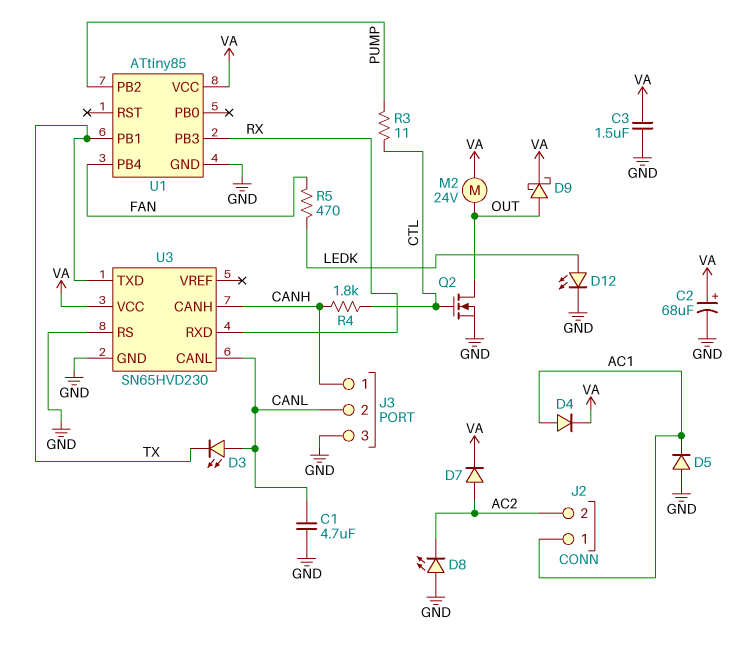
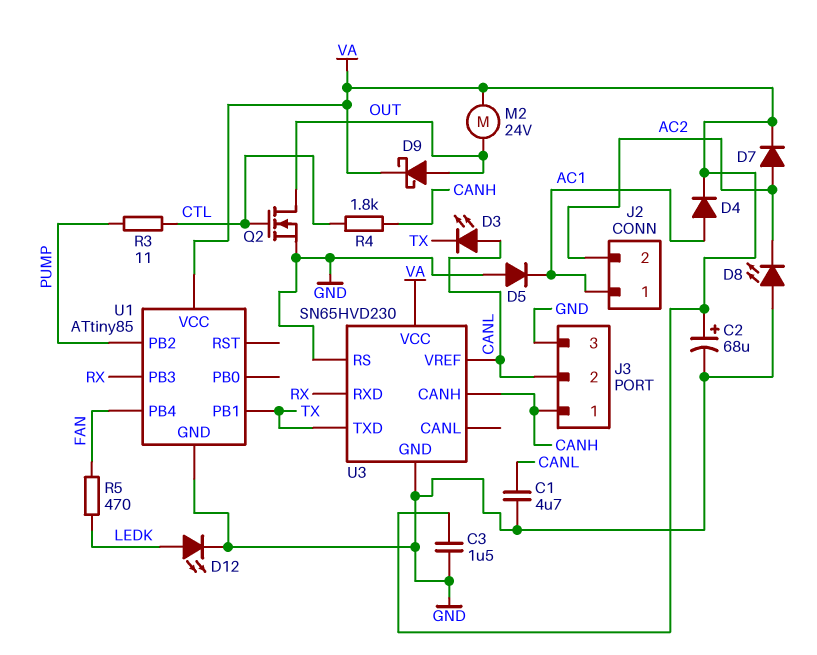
U3 pin CANL: CANL -> none
U3 pin VREF: none -> CANL

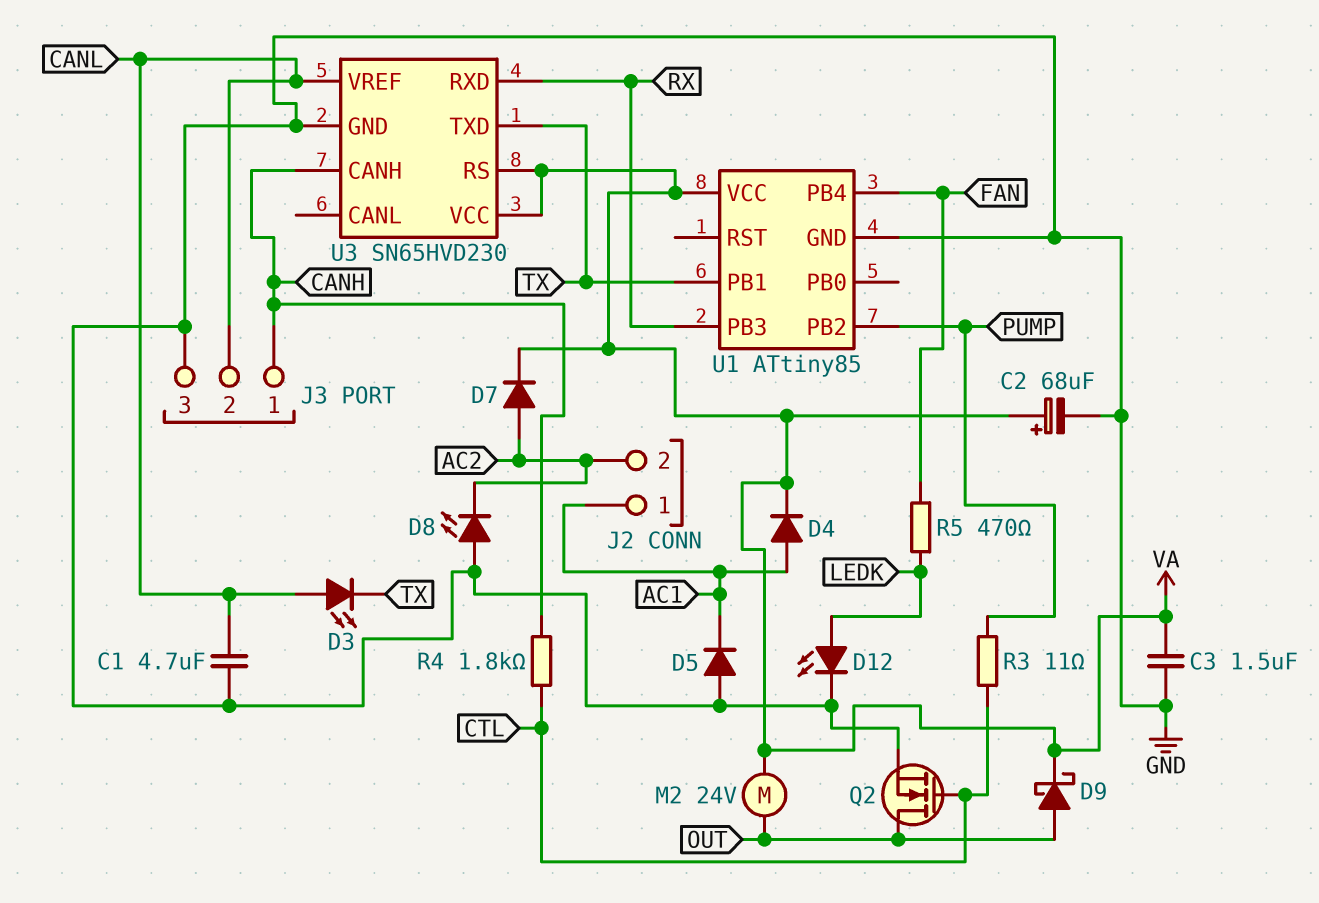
U3 pin RS: GND -> VA

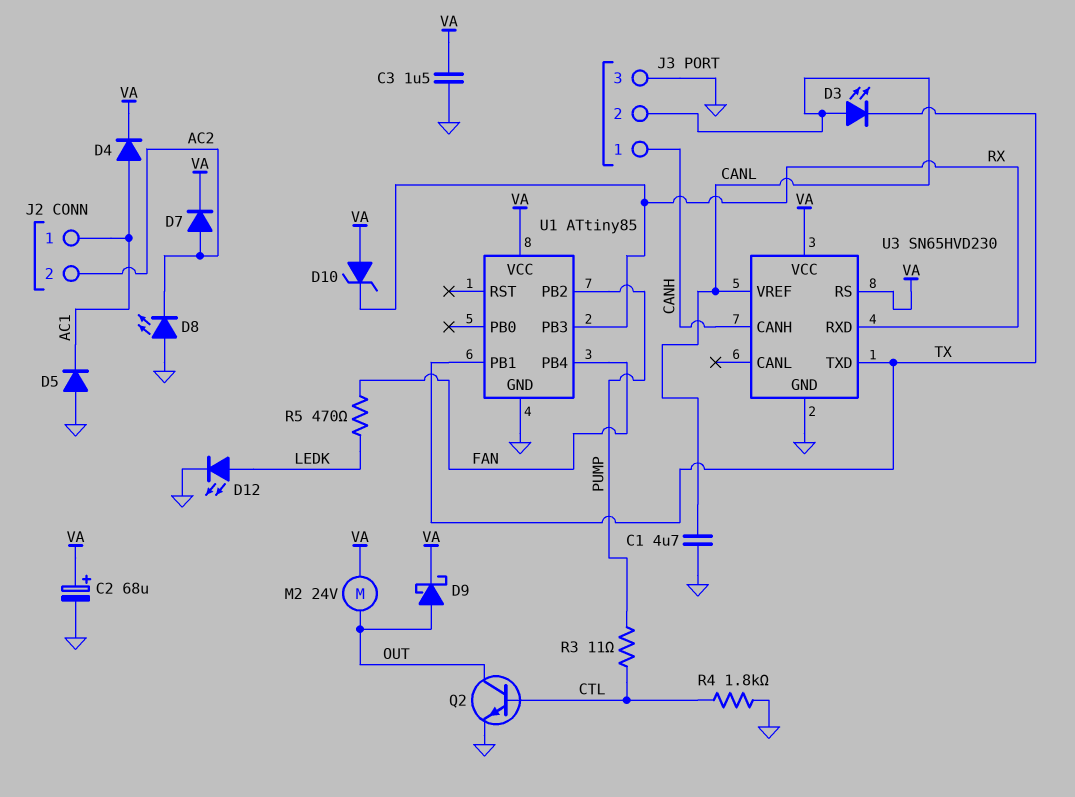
D10: none -> zener (A VA, K RX)
Q2: NMOS (G CTL, D OUT, S GND) -> NPN (B CTL, C OUT, E GND)
R4: 1.8k (CANH, CTL) -> 1.8k (CTL, GND)

